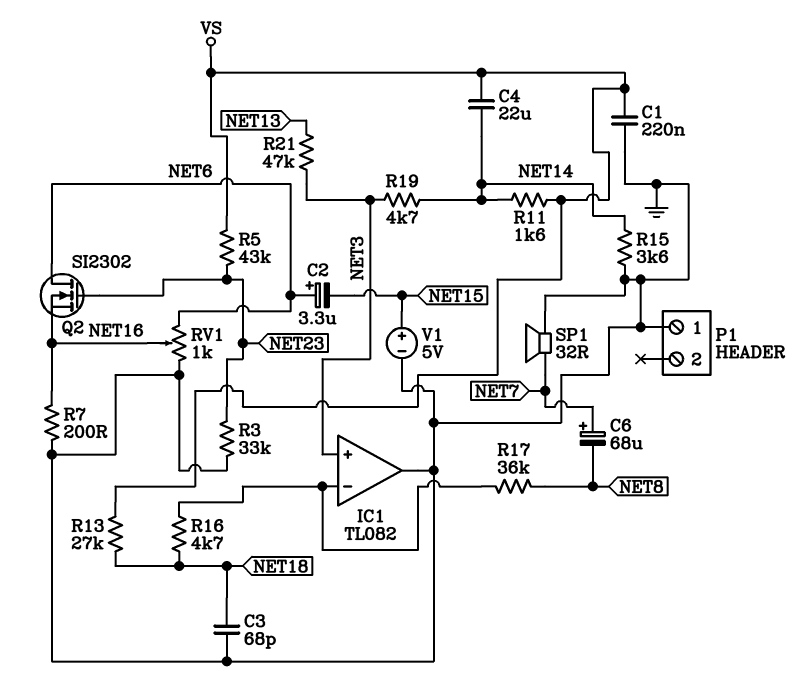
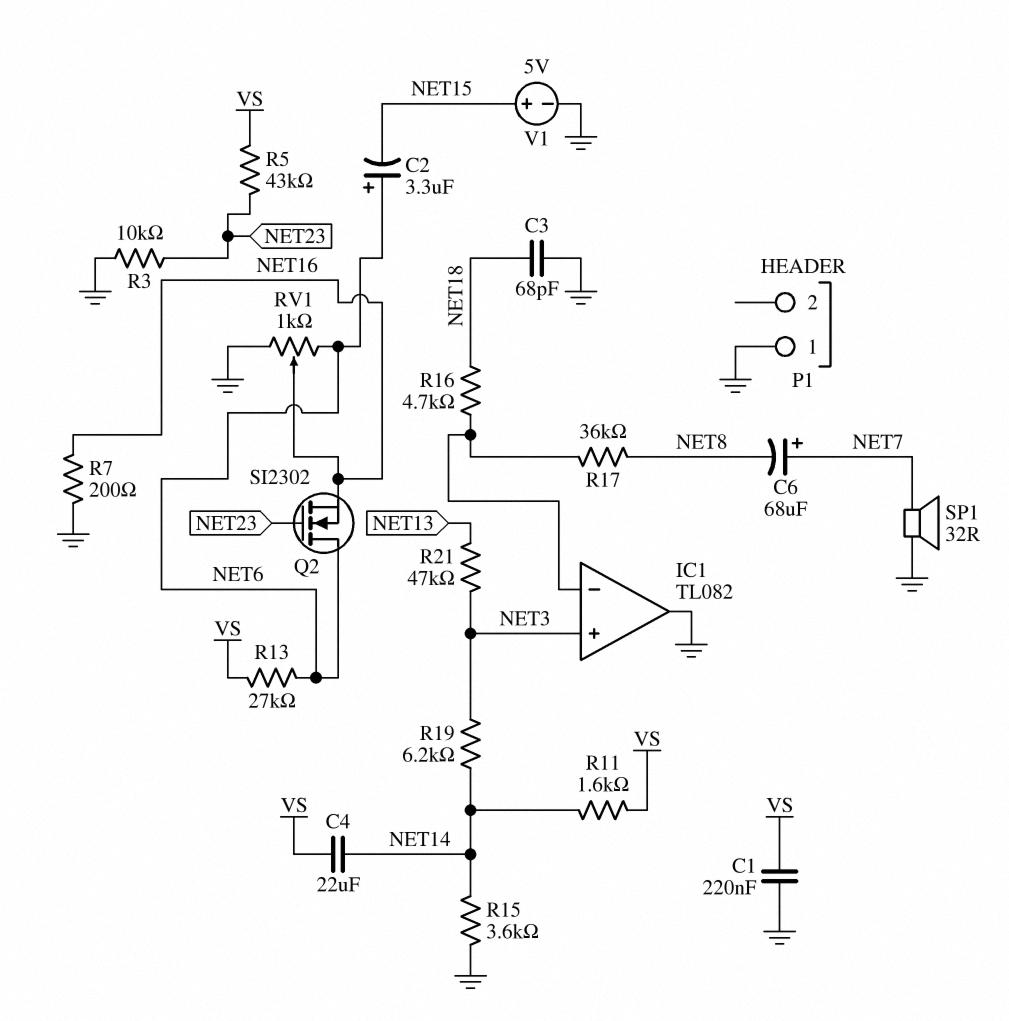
R3: 33k (GND, NET23) -> 10k (GND, NET23)
R13: 27k (NET18, VS) -> 27k (NET6, VS)
R19: 4.7k (NET3, NET14) -> 6.2k (NET3, NET14)

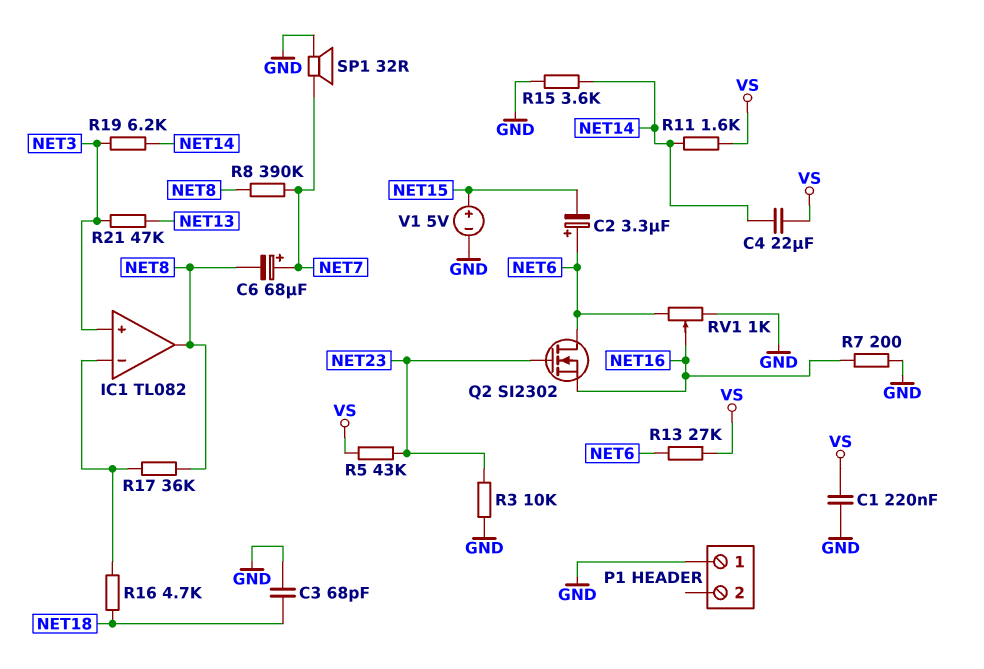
IC1 pin out: GND -> NET8
R8: none -> 390k (NET7, NET8)

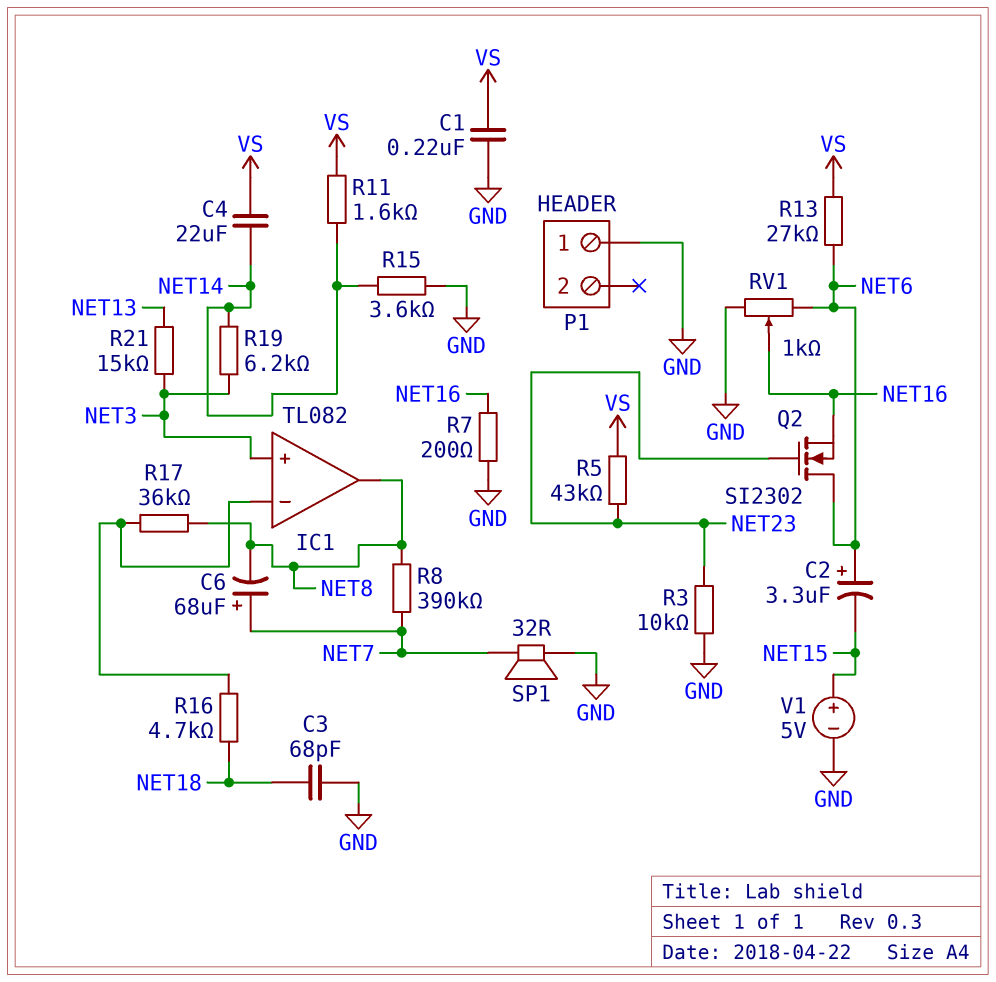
R21: 47k (NET3, NET13) -> 15k (NET3, NET13)

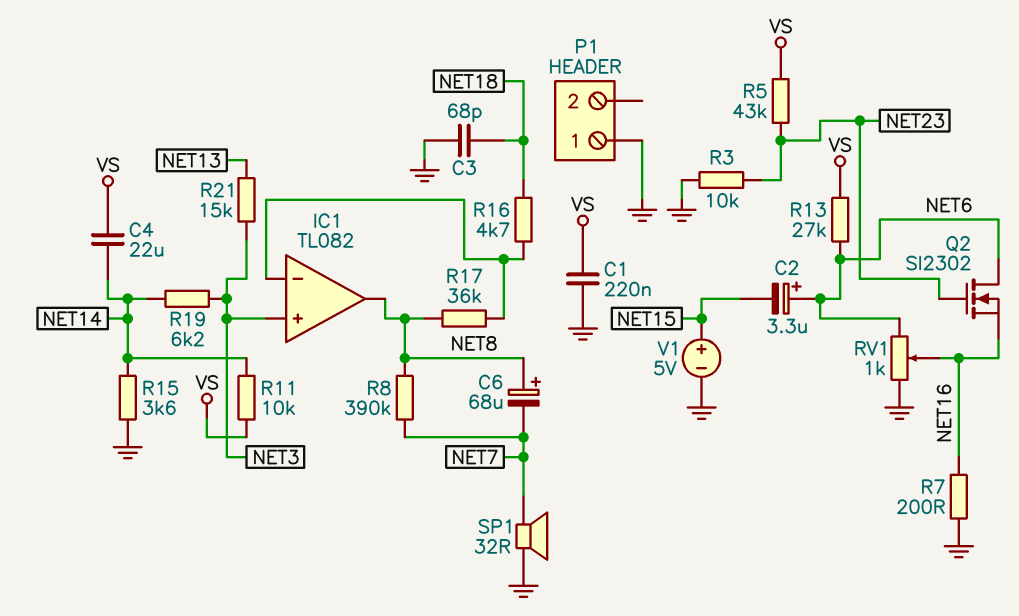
C6: 68uF (plus NET7, minus NET8) -> 68uF (plus NET8, minus NET7)
R11: 1.6k (NET14, VS) -> 10k (NET14, VS)

